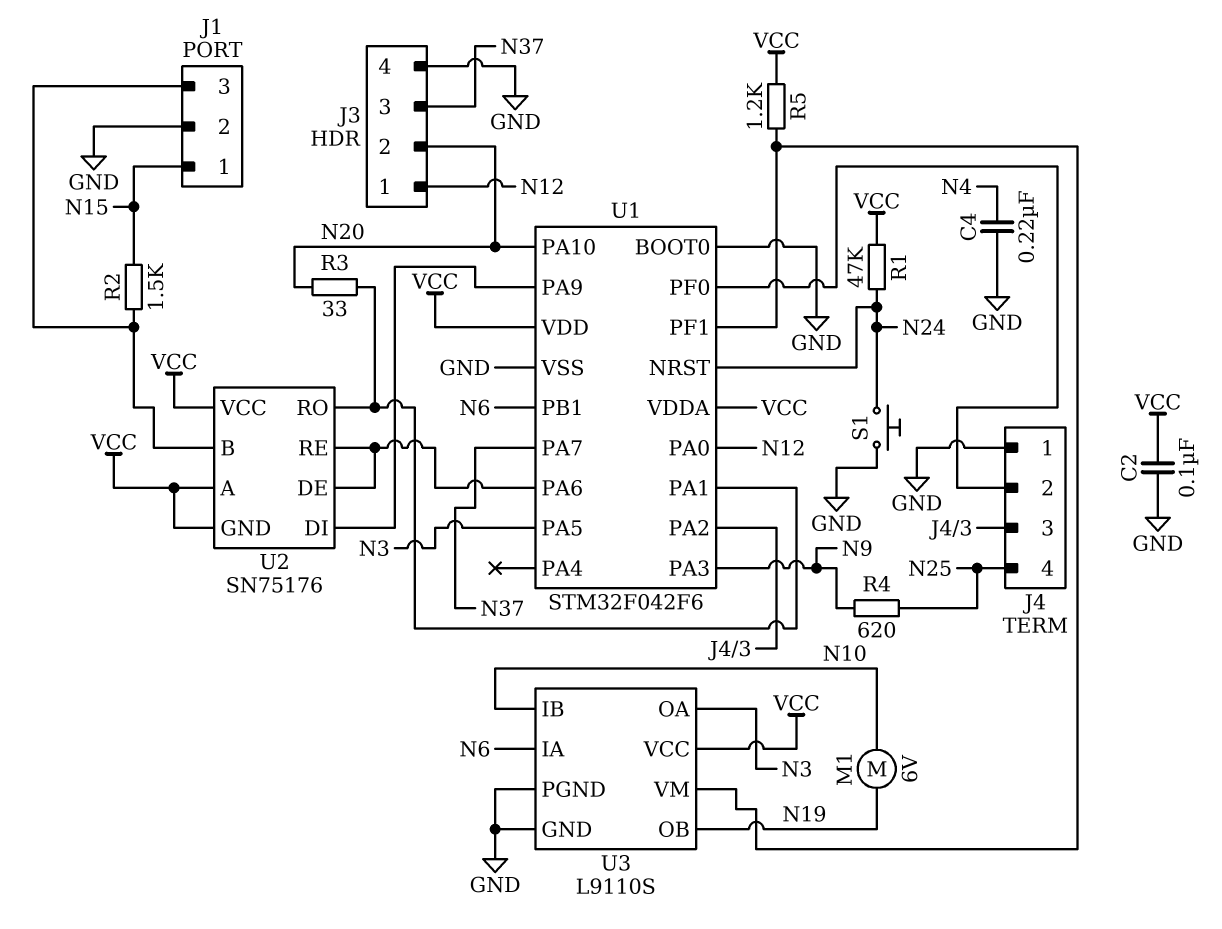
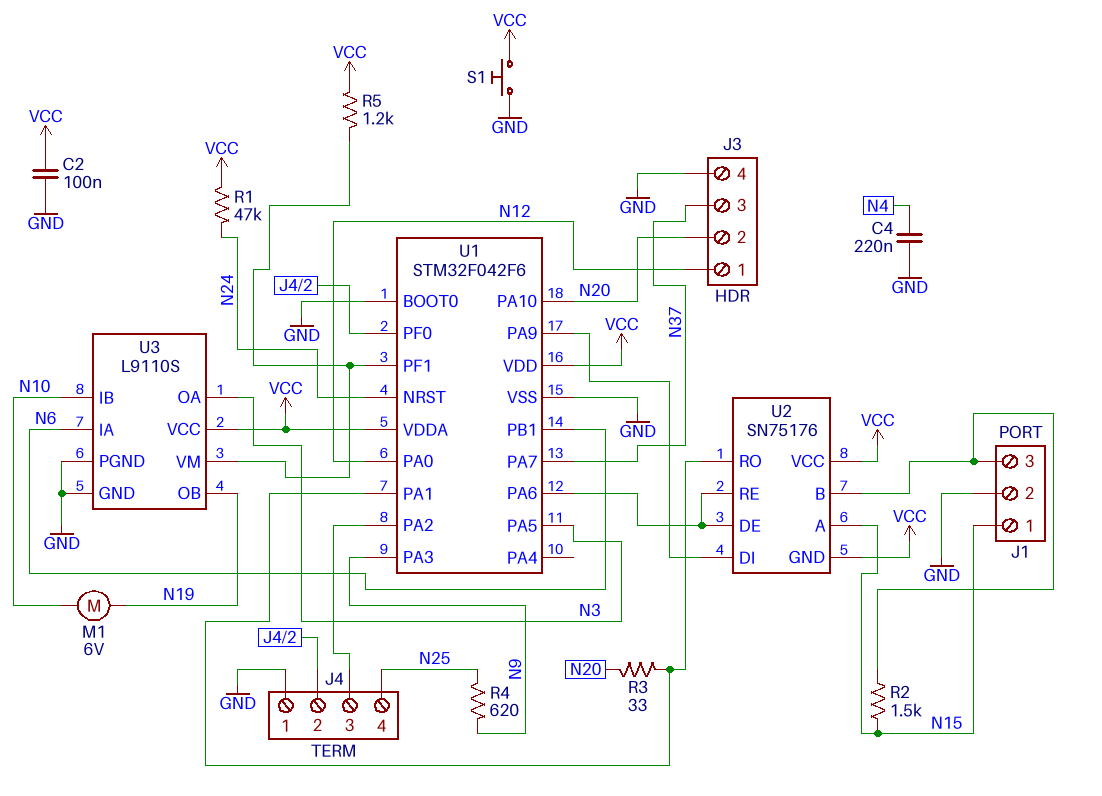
S1: button (GND, N24) -> button (GND, VCC)
U2 pin A: VCC -> N15

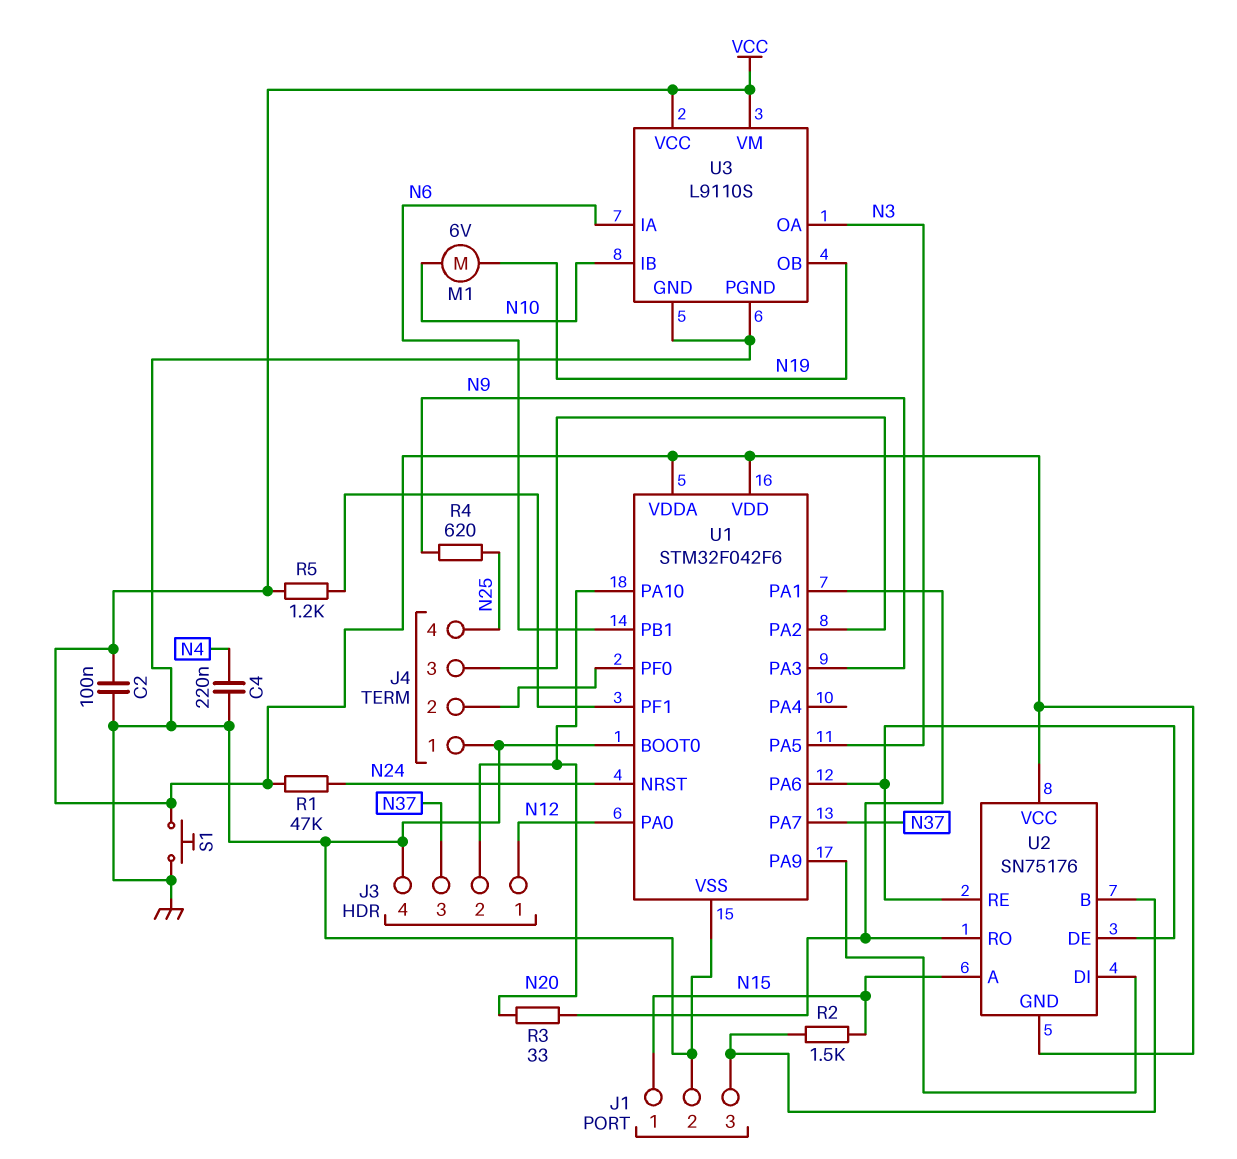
U3 pin VM: U1/PF1 -> VCC

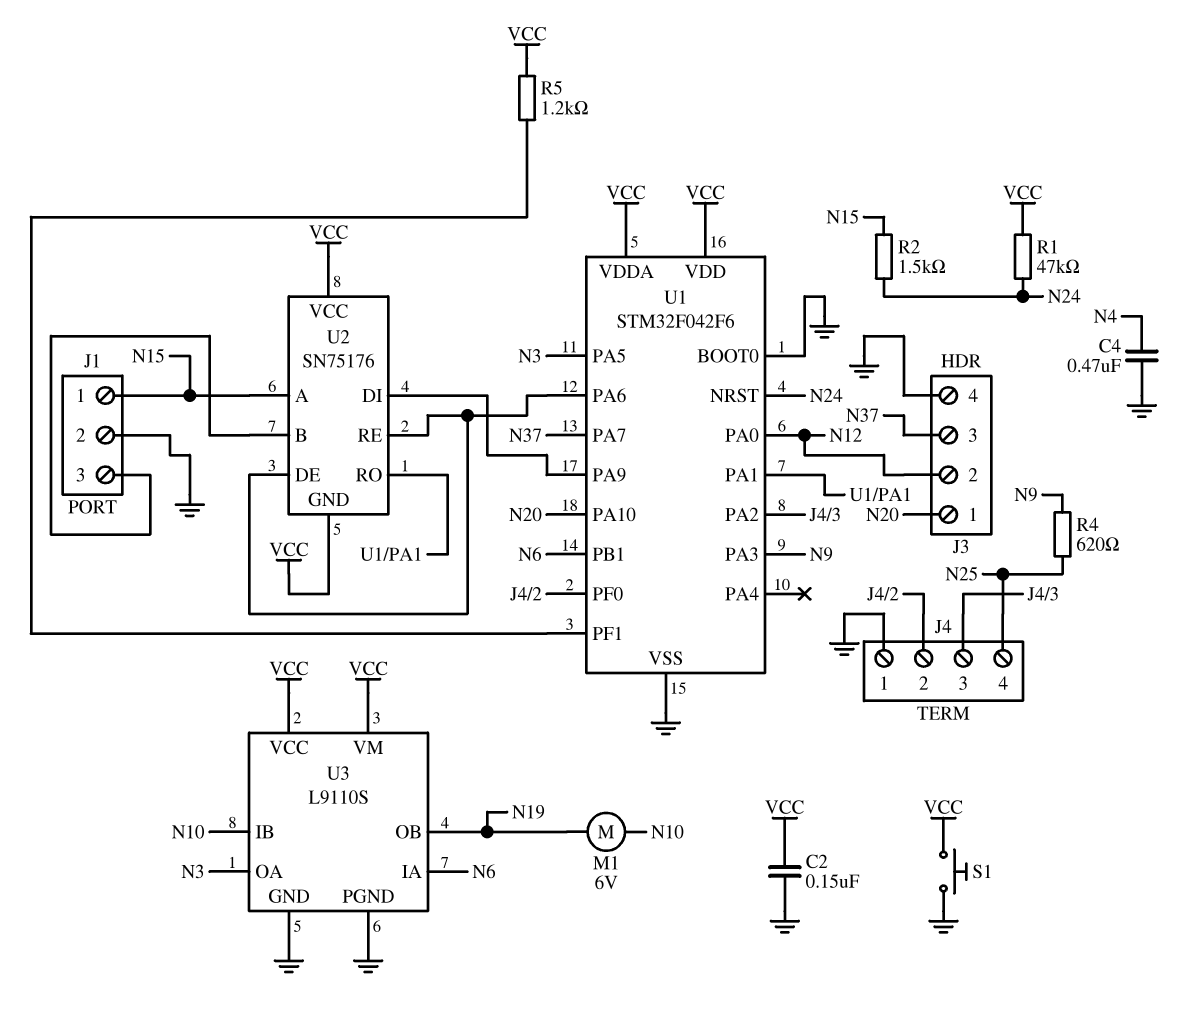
C2: 100nF (GND, VCC) -> 150nF (GND, VCC)
C4: 220nF (GND, N4) -> 470nF (GND, N4)
J3 pin 1: N12 -> N20
J3 pin 2: N20 -> N12
R2: 1.5k (J1/3, N15) -> 1.5k (N15, N24)
R3: 33 (N20, U1/PA1) -> none

